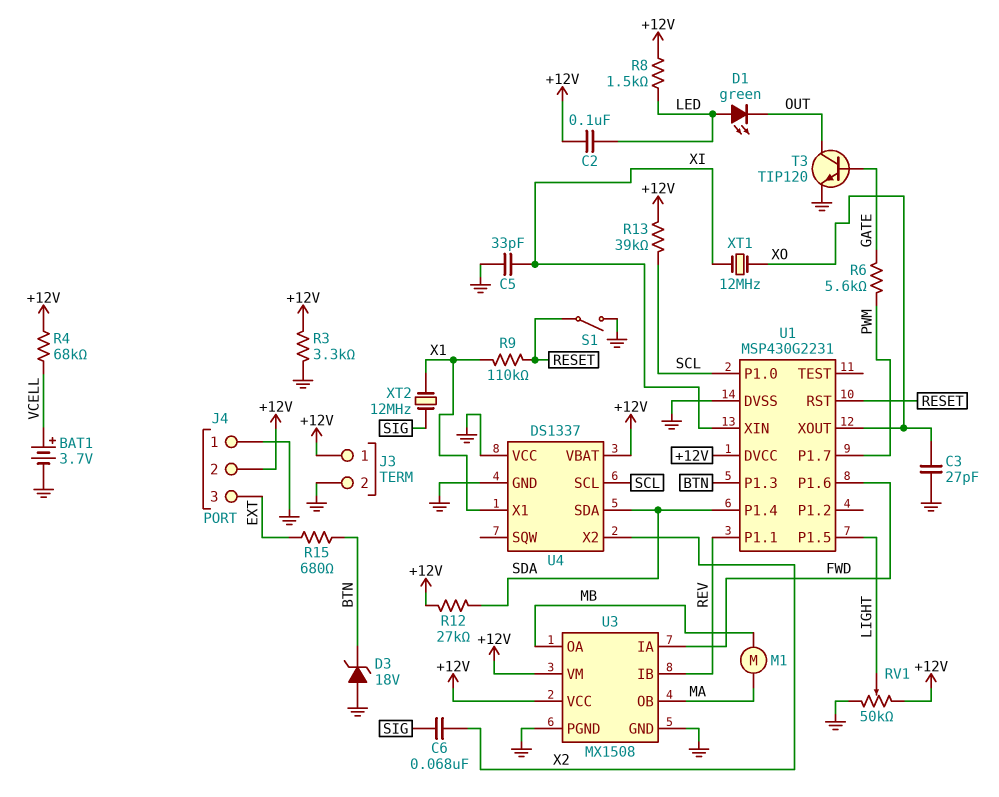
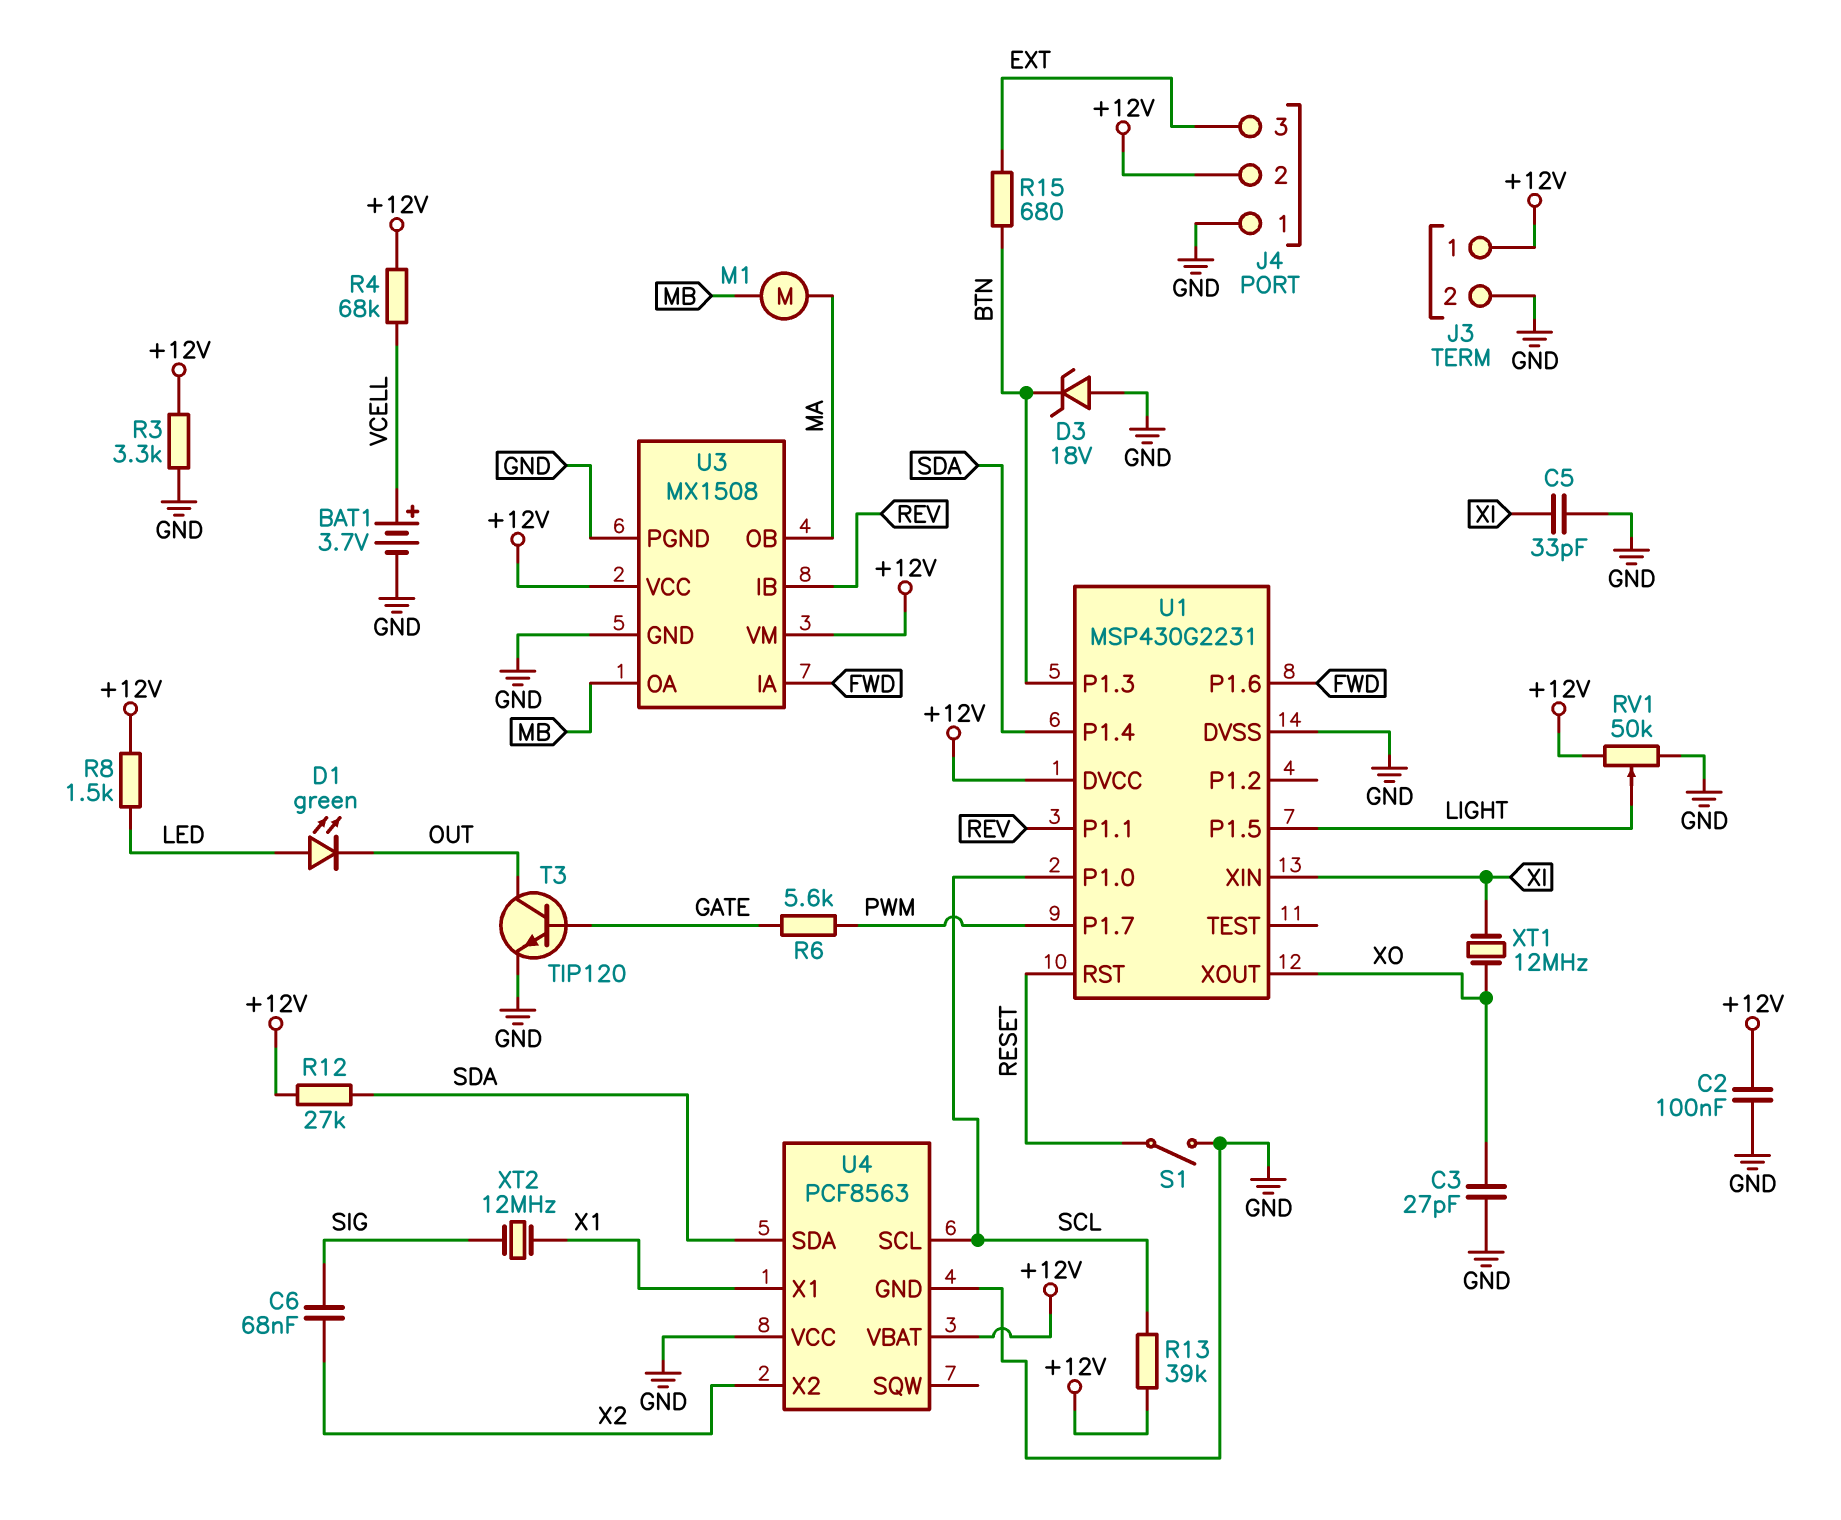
C2: 100nF (+12V, LED) -> 100nF (+12V, GND)
R9: 110k (RESET, X1) -> none
U4: DS1337 -> PCF8563

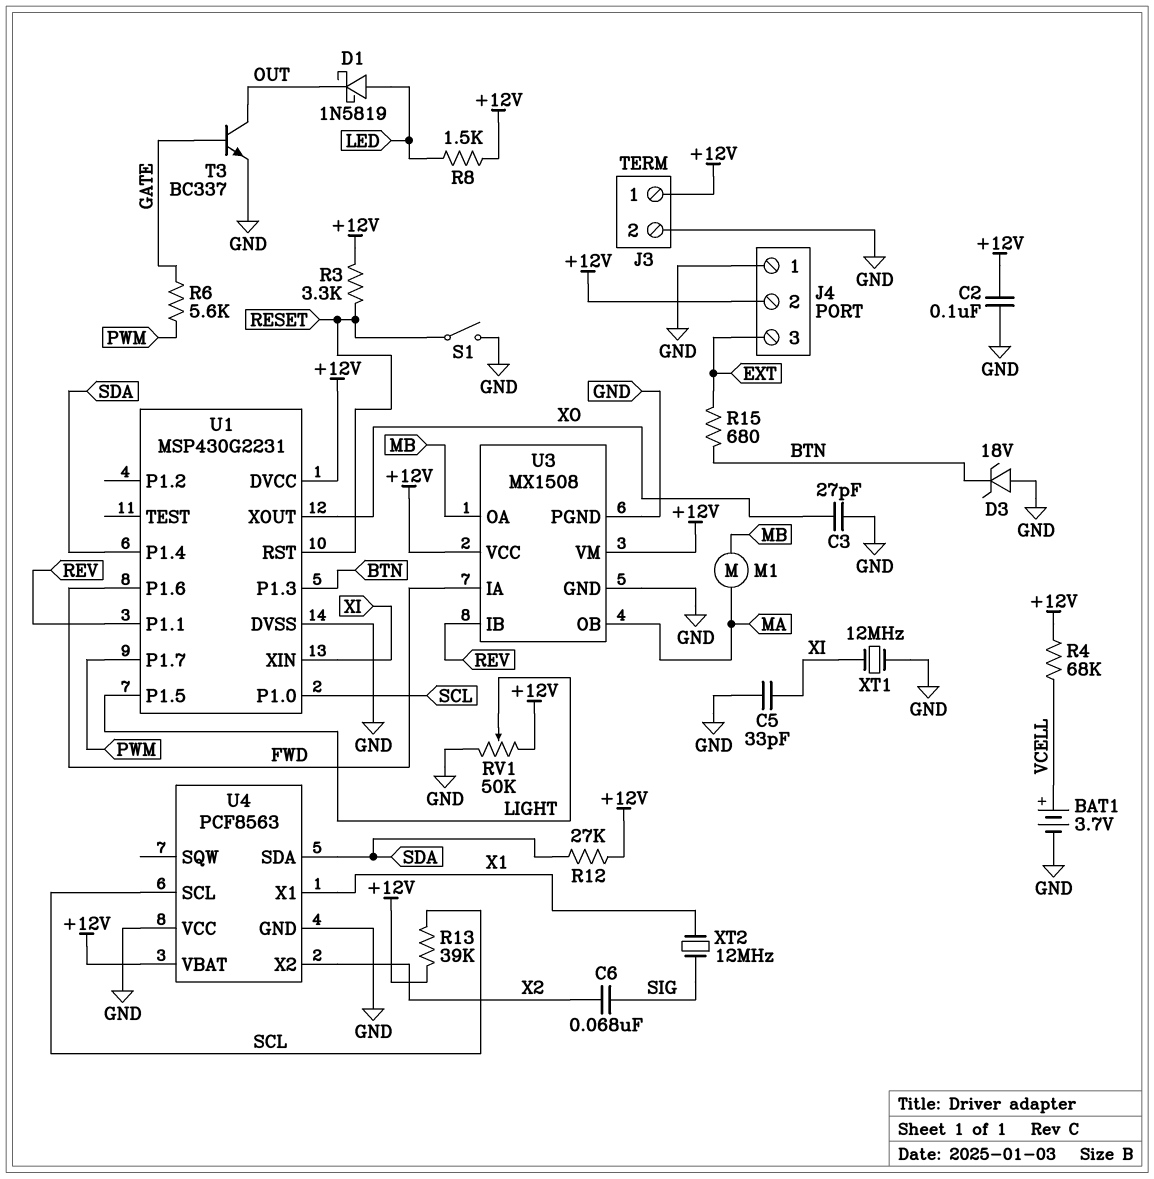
D1: LED green (A LED, K OUT) -> schottky 1N5819 (A LED, K OUT)
R3: 3.3k (+12V, GND) -> 3.3k (+12V, RESET)
T3: NPN TIP120 (B GATE, C OUT, E GND) -> NPN BC337 (B GATE, C OUT, E GND)
XT1: 12MHz (XI, XO) -> 12MHz (GND, XI)

